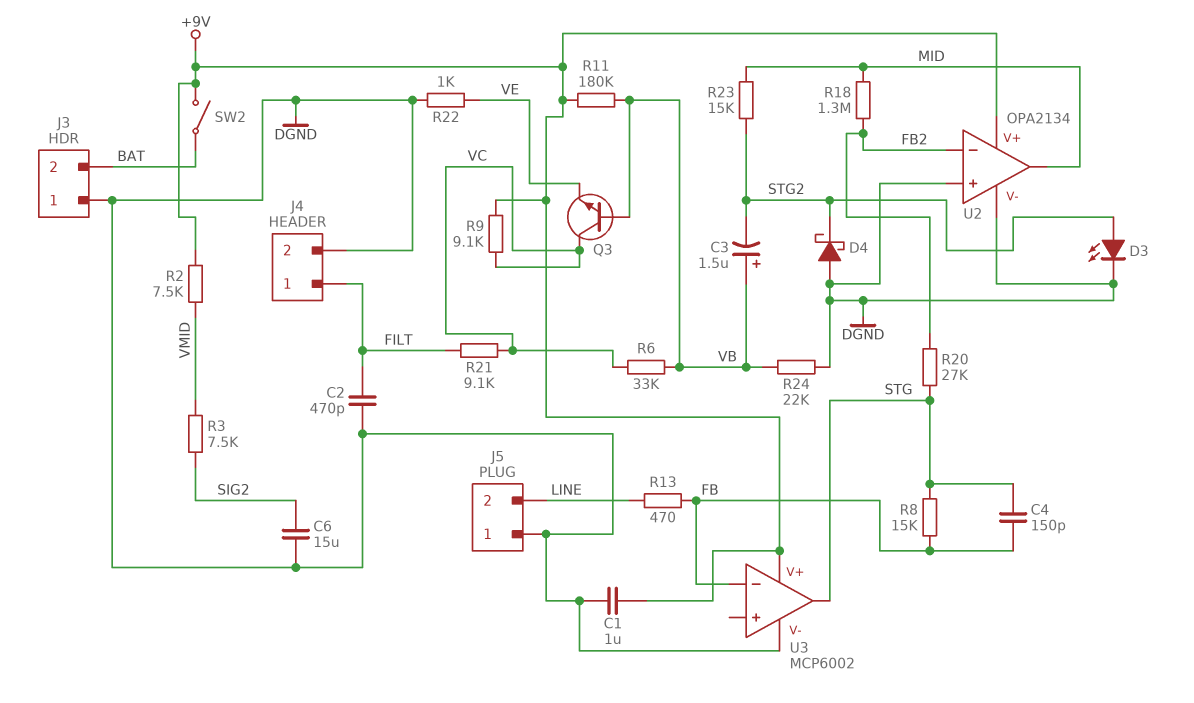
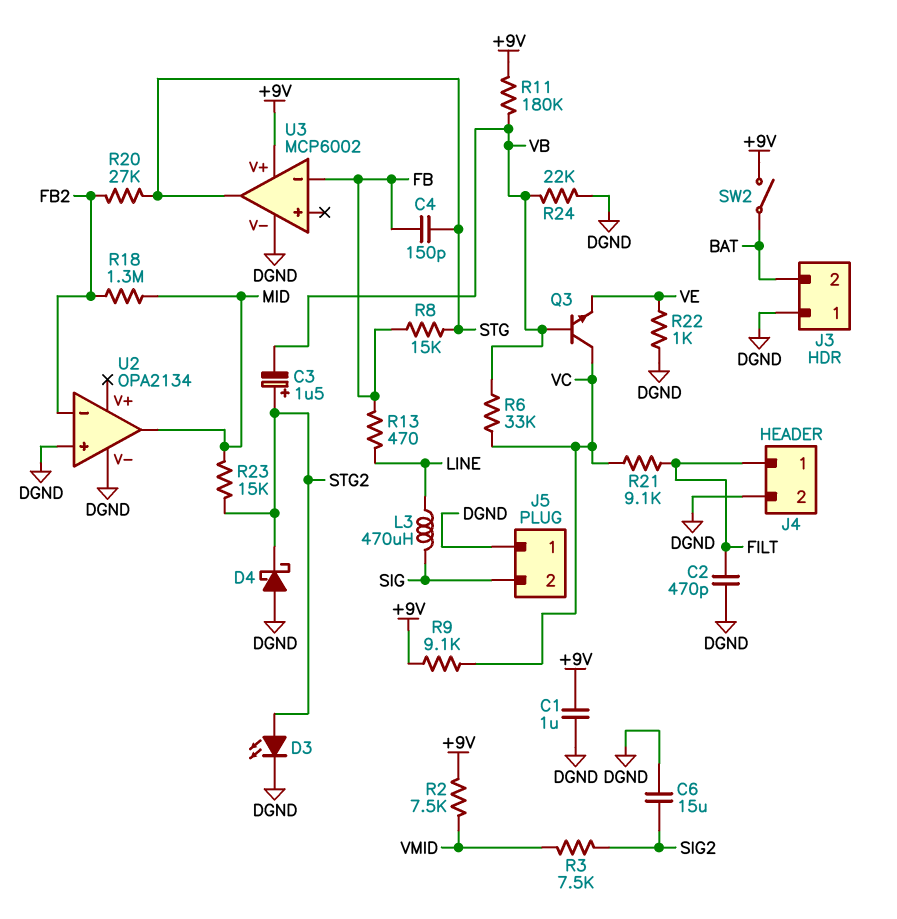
C3: 1.5uF (plus VB, minus STG2) -> 1.5uF (plus STG2, minus VB)
J5 pin 2: LINE -> SIG
L3: none -> 470uH (LINE, SIG)
U2 pin V+: +9V -> none

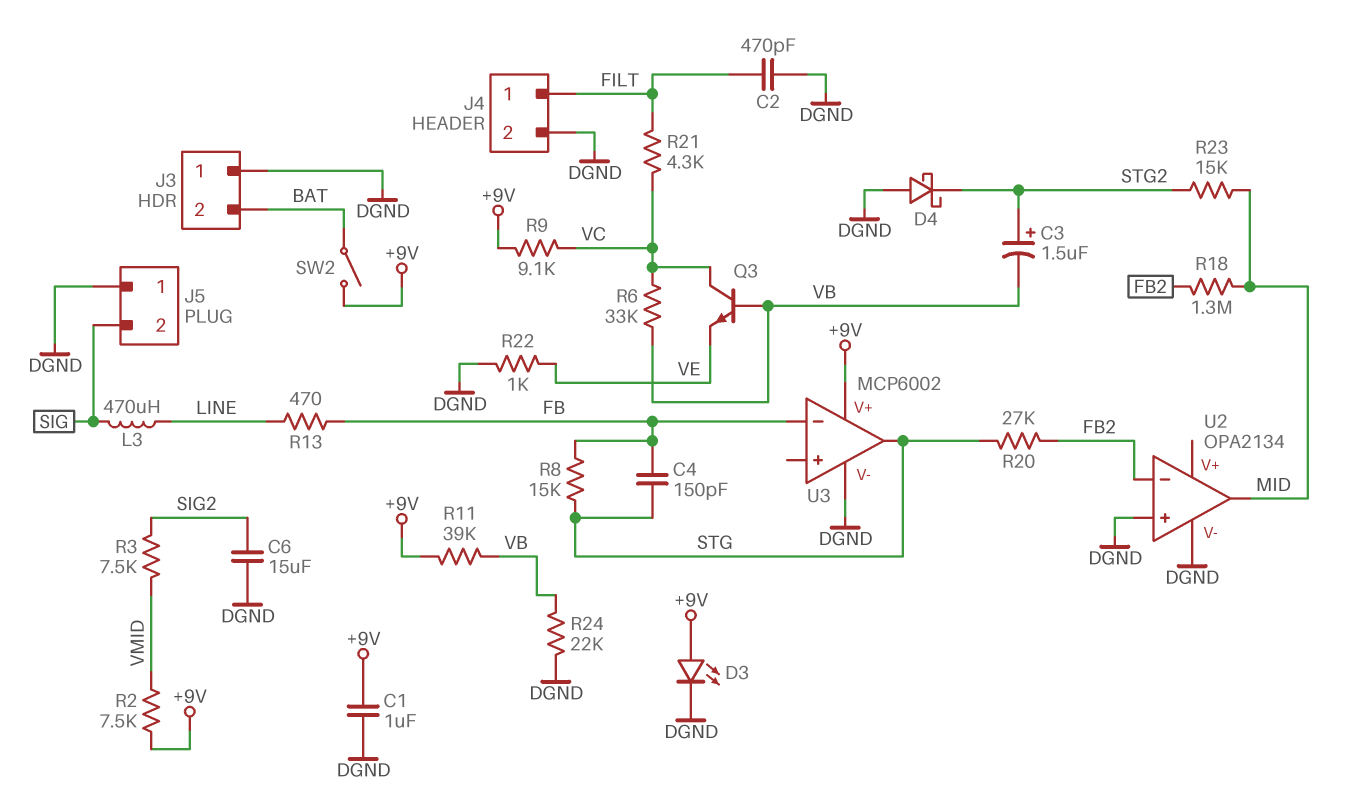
D3: LED (A STG2, K DGND) -> LED (A +9V, K DGND)
R11: 180k (+9V, VB) -> 39k (+9V, VB)
R21: 9.1k (FILT, VC) -> 4.3k (FILT, VC)

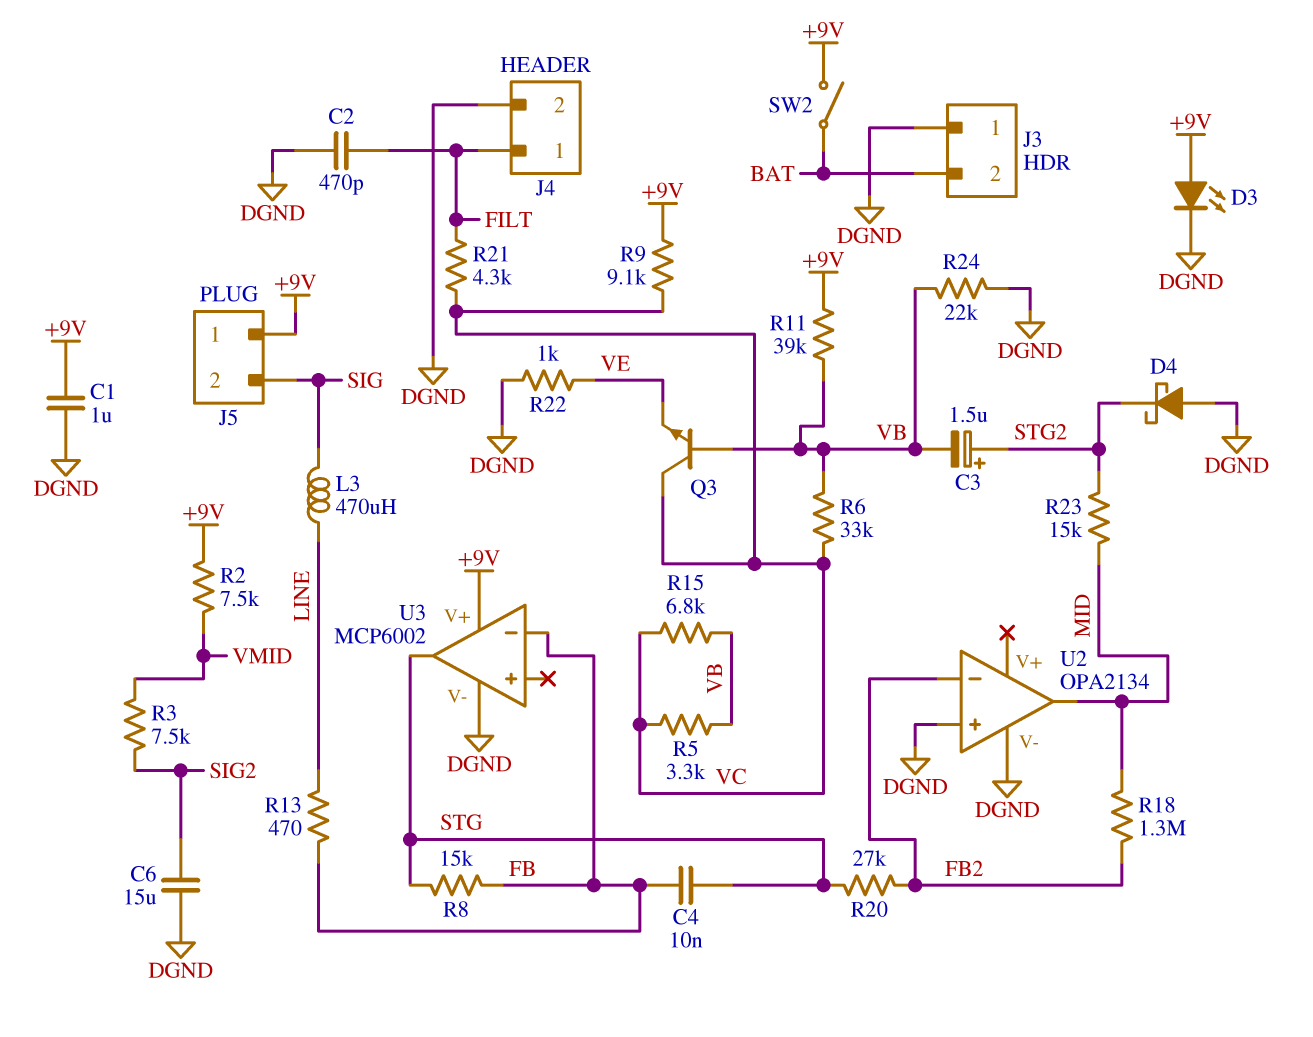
C4: 150pF (FB, STG) -> 10nF (FB, STG)
J5 pin 1: DGND -> +9V
R5: none -> 3.3k (VB, VC)
R15: none -> 6.8k (VB, VC)

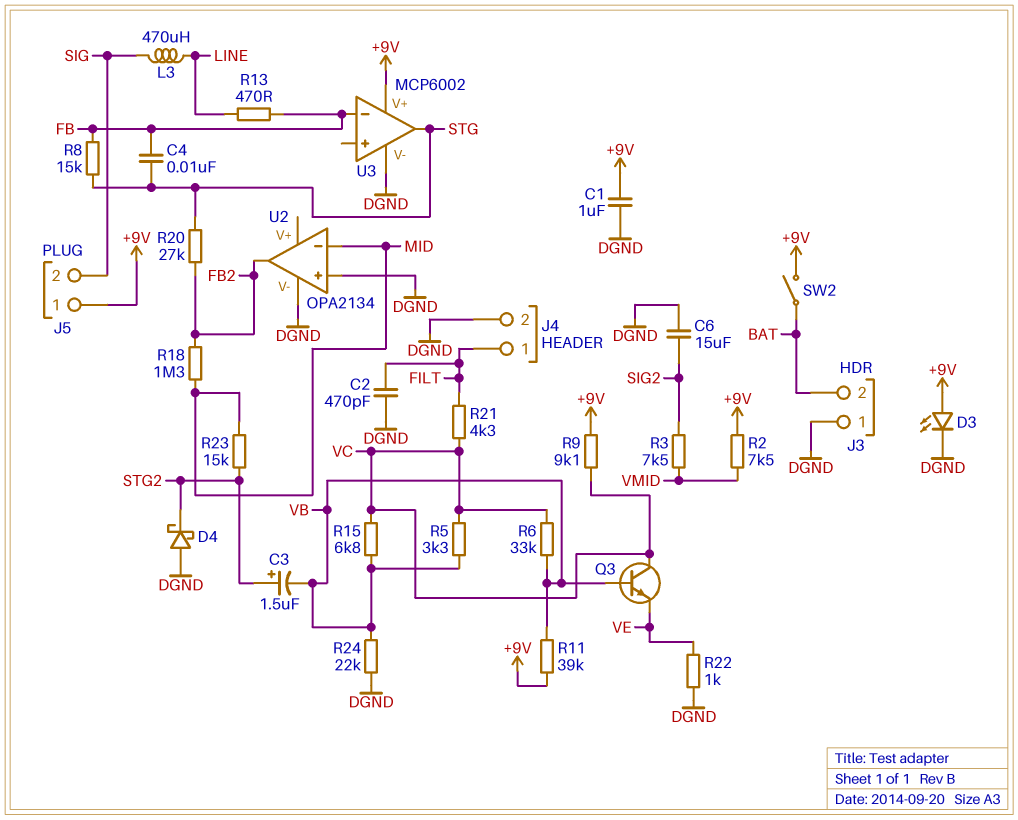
U2 pin in-: FB2 -> MID
U2 pin out: MID -> FB2

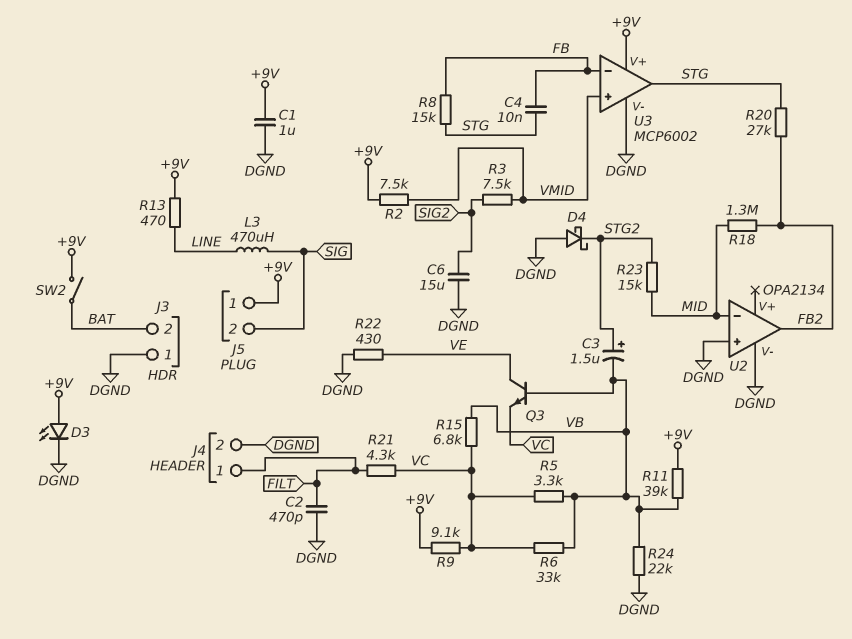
Q3: NPN (B VB, C VC, E VE) -> NPN (B VB, C VE, E VC)
R13: 470 (FB, LINE) -> 470 (+9V, LINE)
R22: 1k (DGND, VE) -> 430 (DGND, VE)
U3 pin in+: none -> VMID

